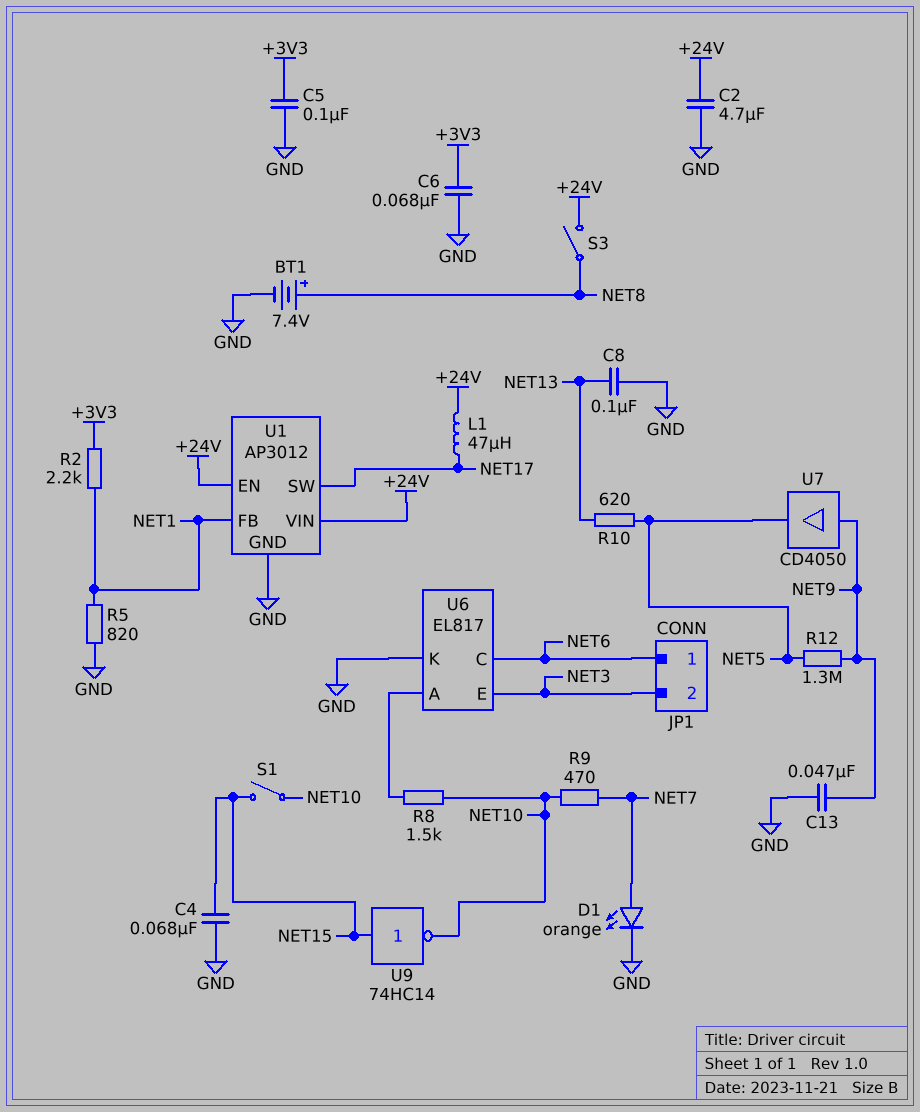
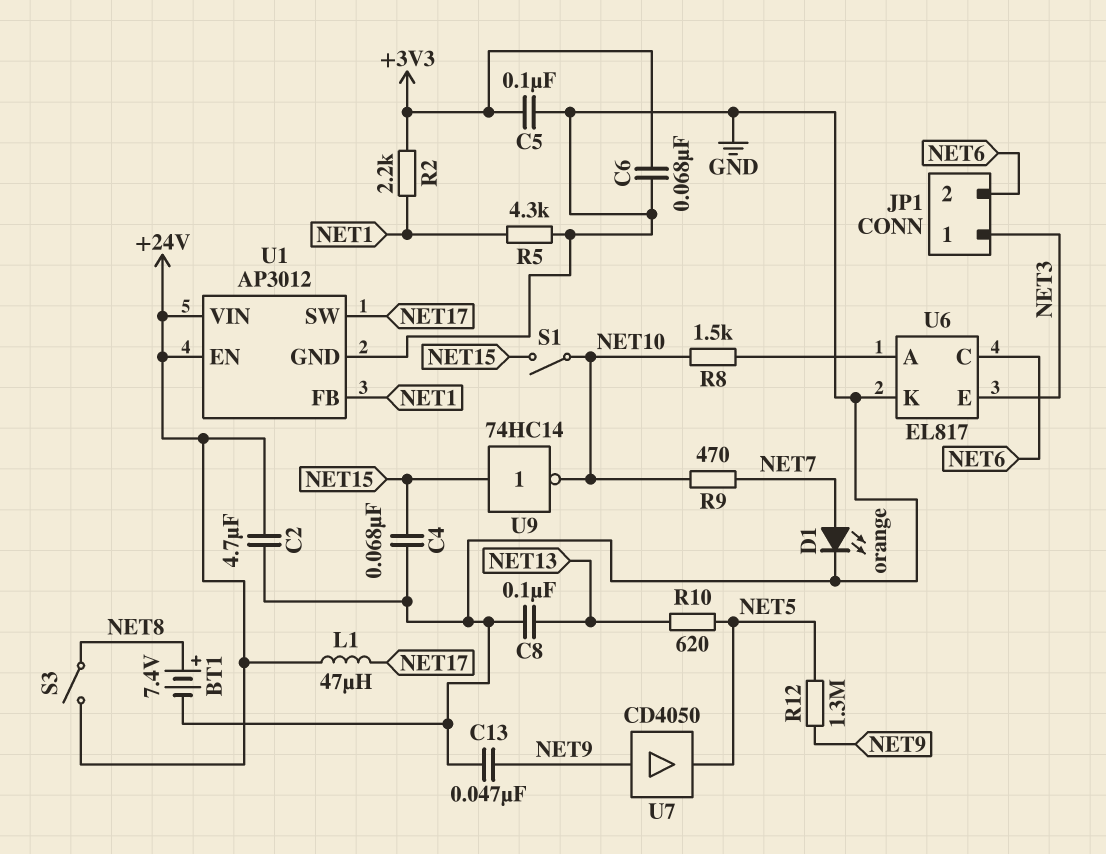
JP1 pin 1: NET6 -> NET3
JP1 pin 2: NET3 -> NET6
R5: 820 (GND, NET1) -> 4.3k (GND, NET1)

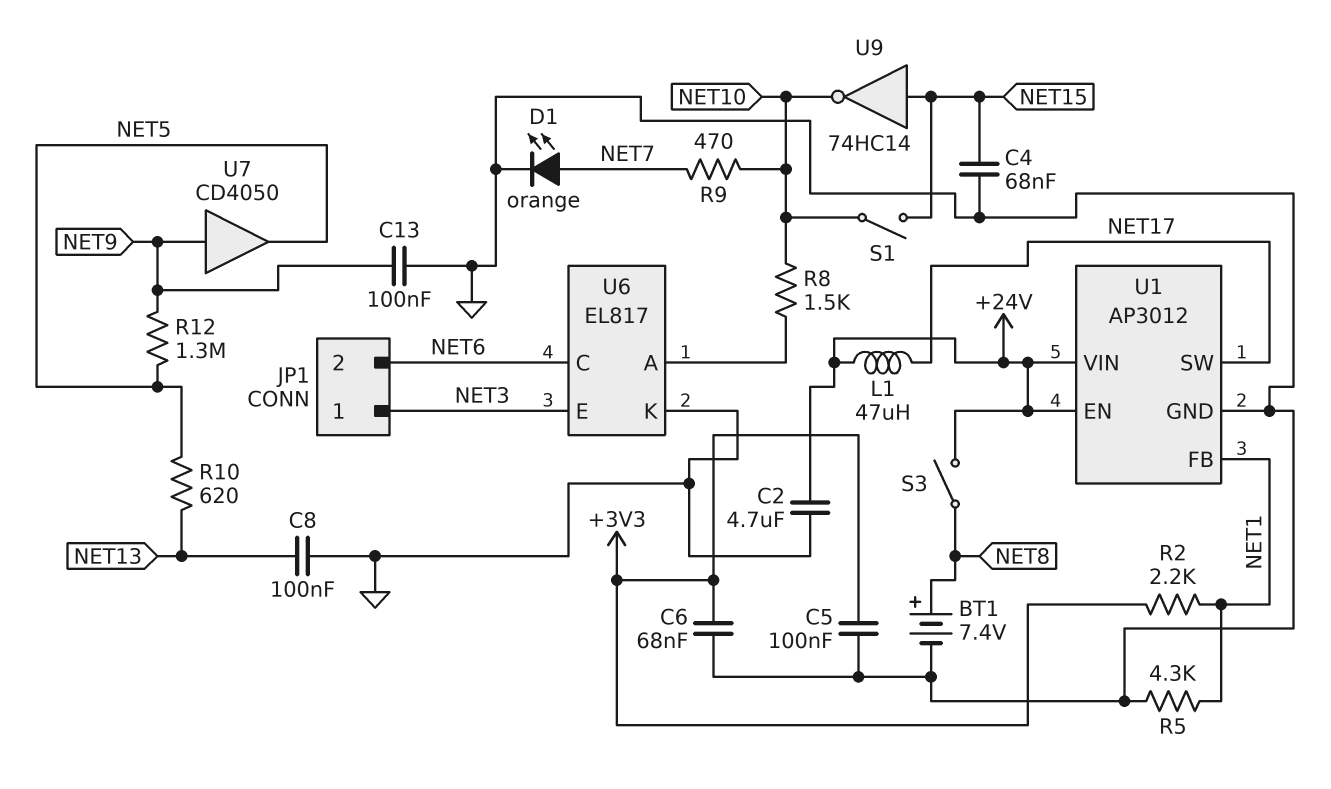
C13: 47nF (GND, NET9) -> 100nF (GND, NET9)

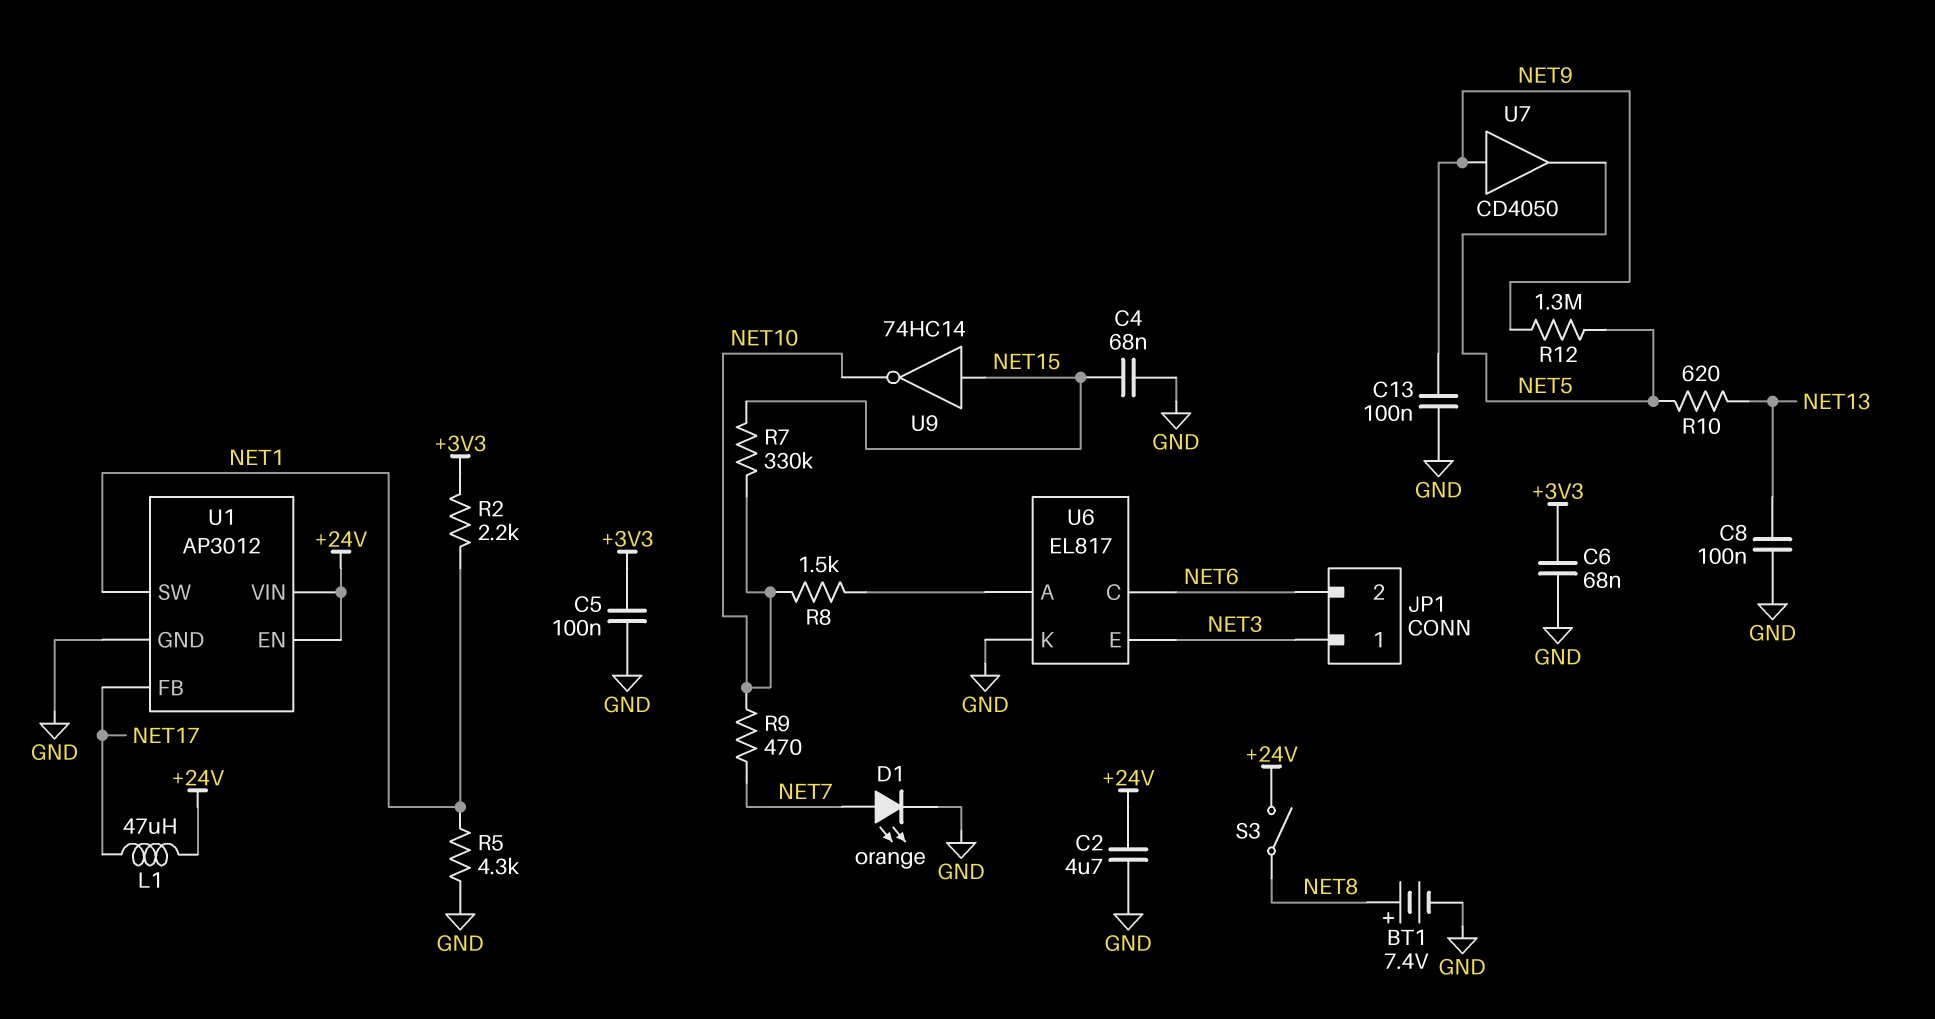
R7: none -> 330k (NET10, NET15)
S1: switch (NET10, NET15) -> none
U1 pin FB: NET1 -> NET17
U1 pin SW: NET17 -> NET1

